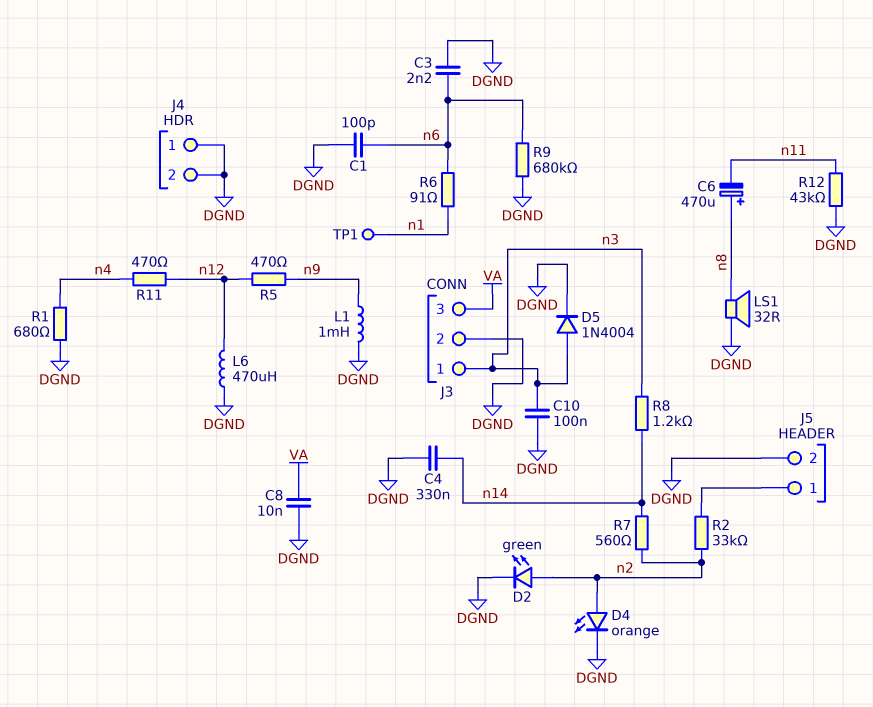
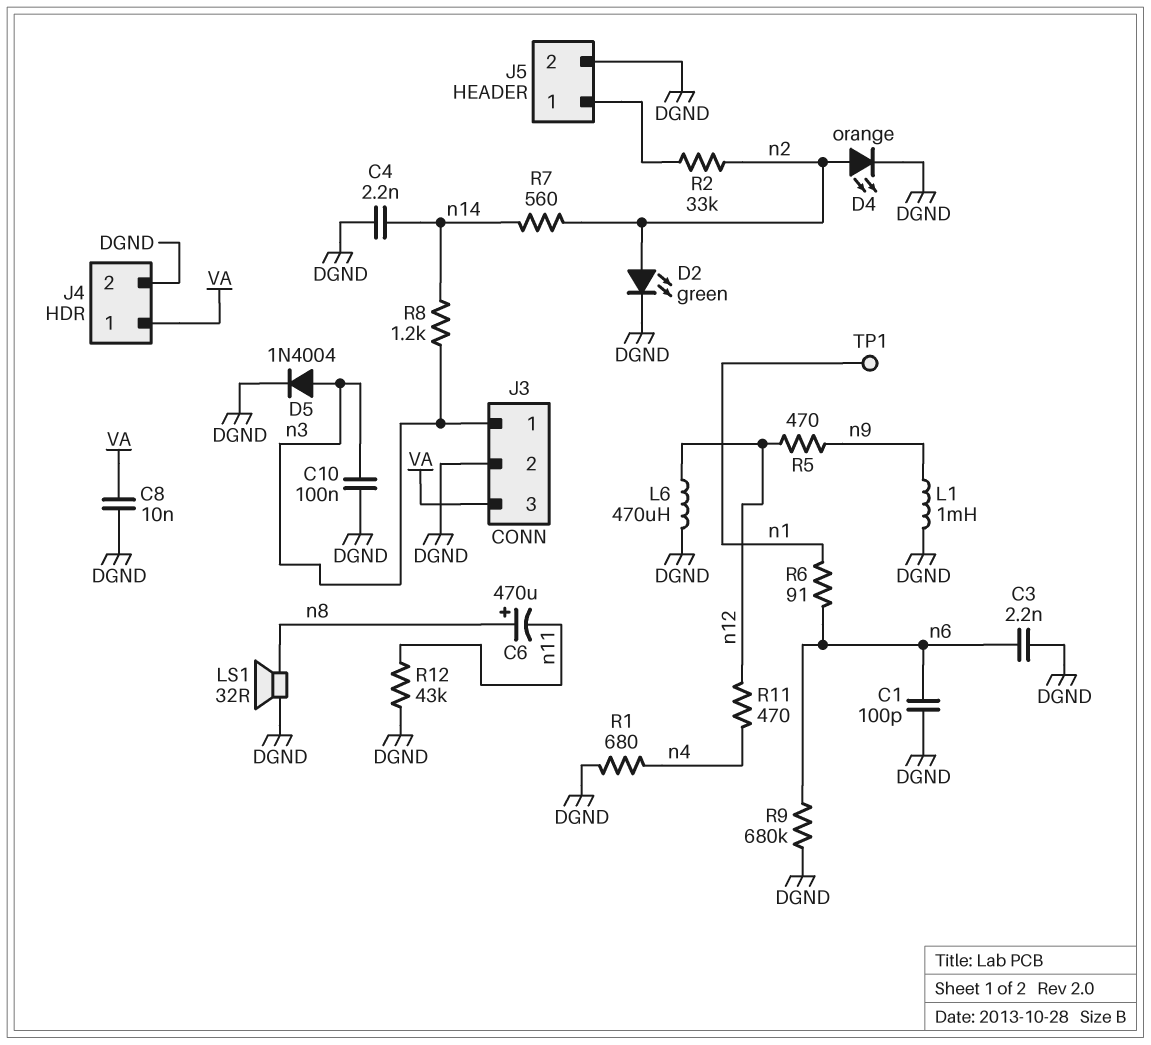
C4: 330nF (DGND, n14) -> 2.2nF (DGND, n14)
J4 pin 1: DGND -> VA

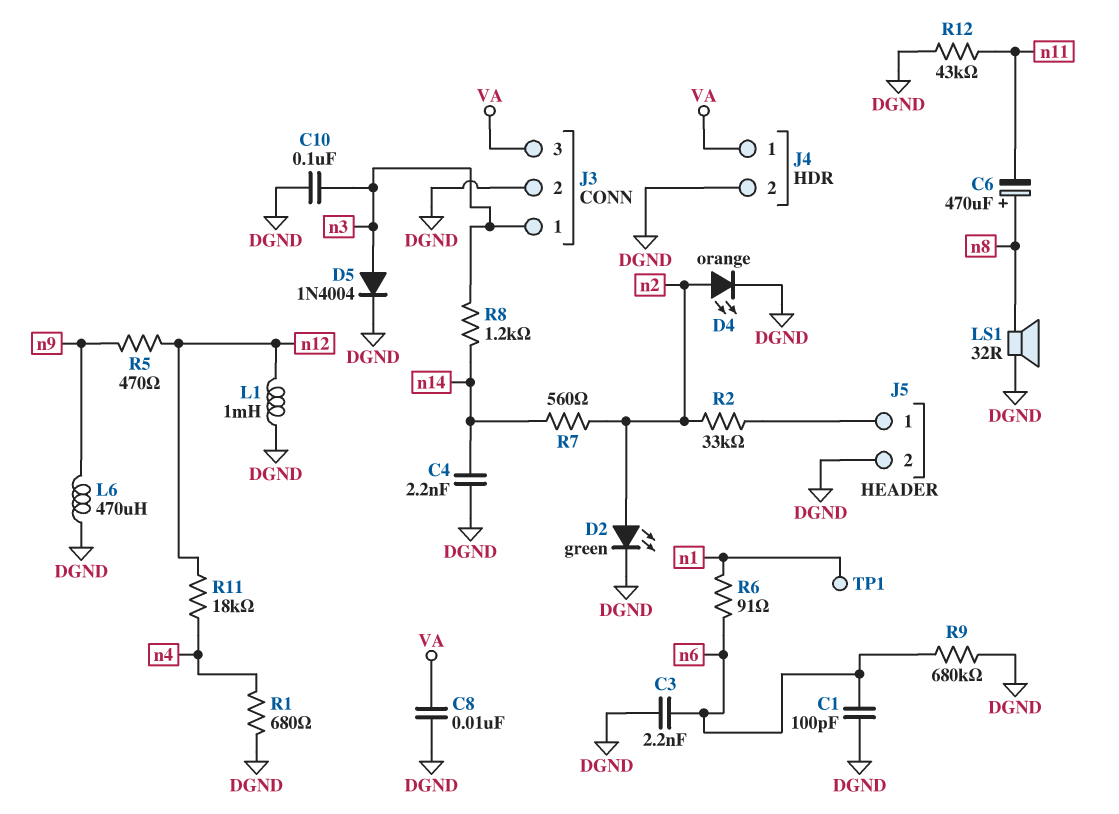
L1: 1mH (DGND, n9) -> 1mH (DGND, n12)
L6: 470uH (DGND, n12) -> 470uH (DGND, n9)
R11: 470 (n4, n12) -> 18k (n4, n12)

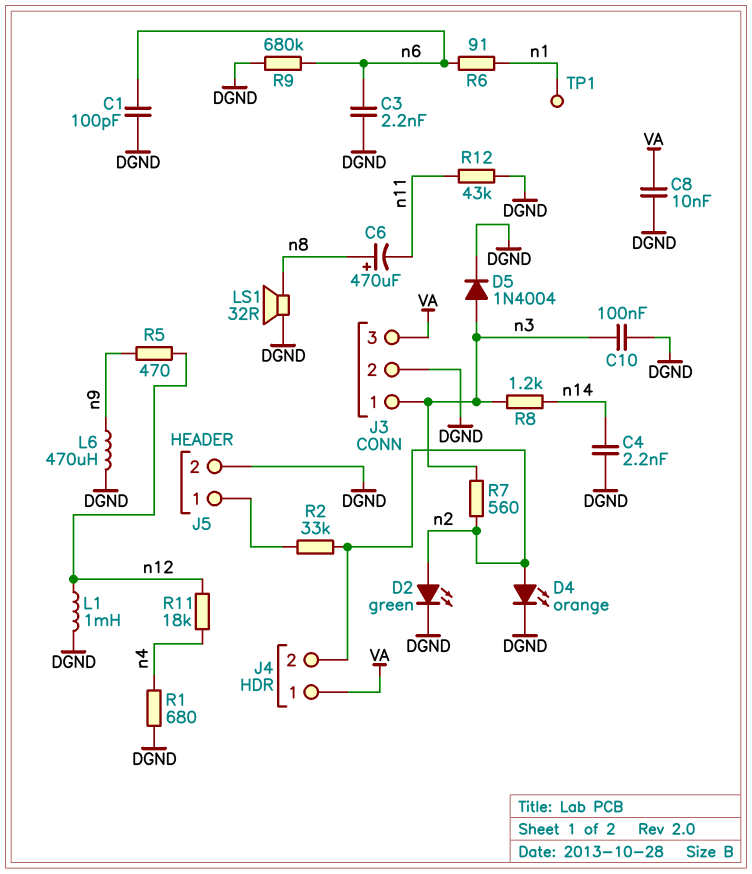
J4 pin 2: DGND -> n2
R7: 560 (n2, n14) -> 560 (n2, n3)

